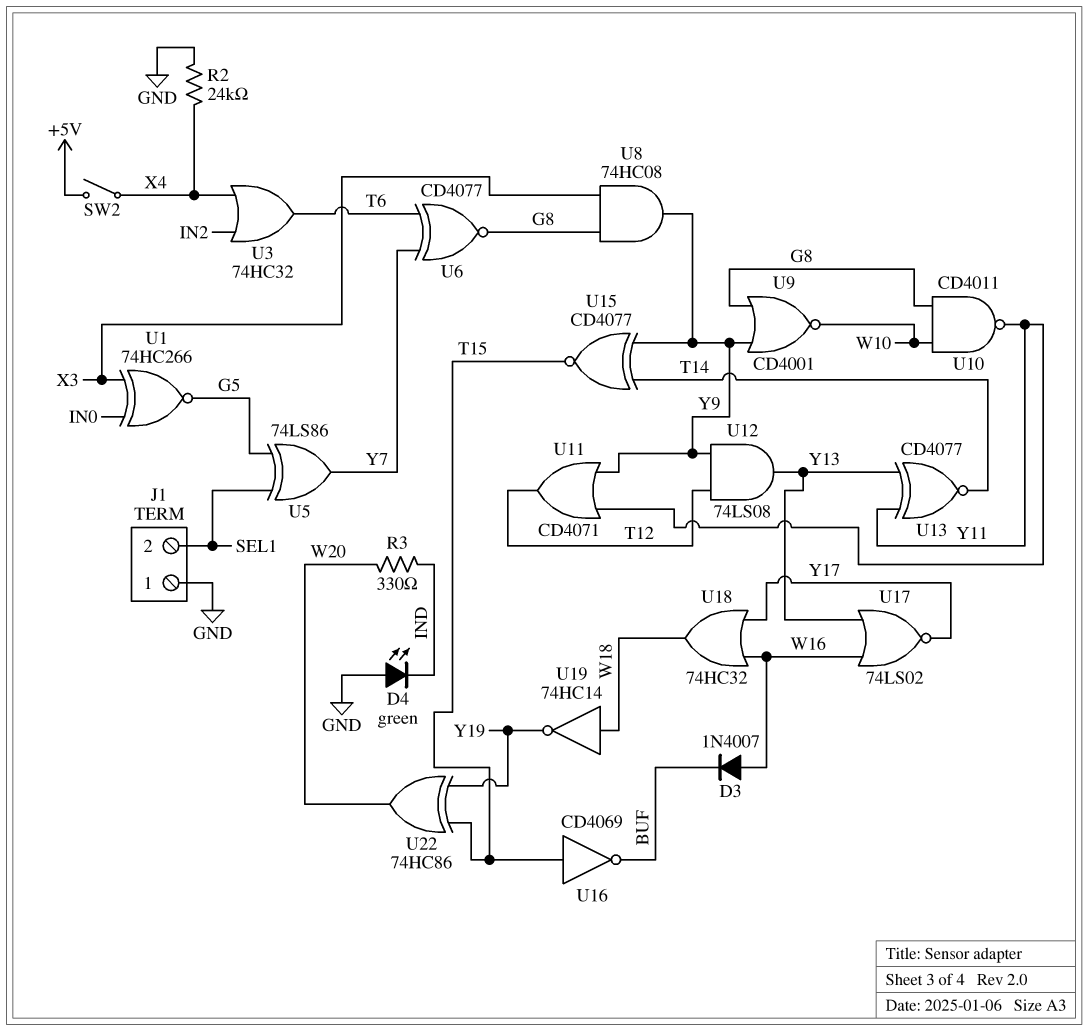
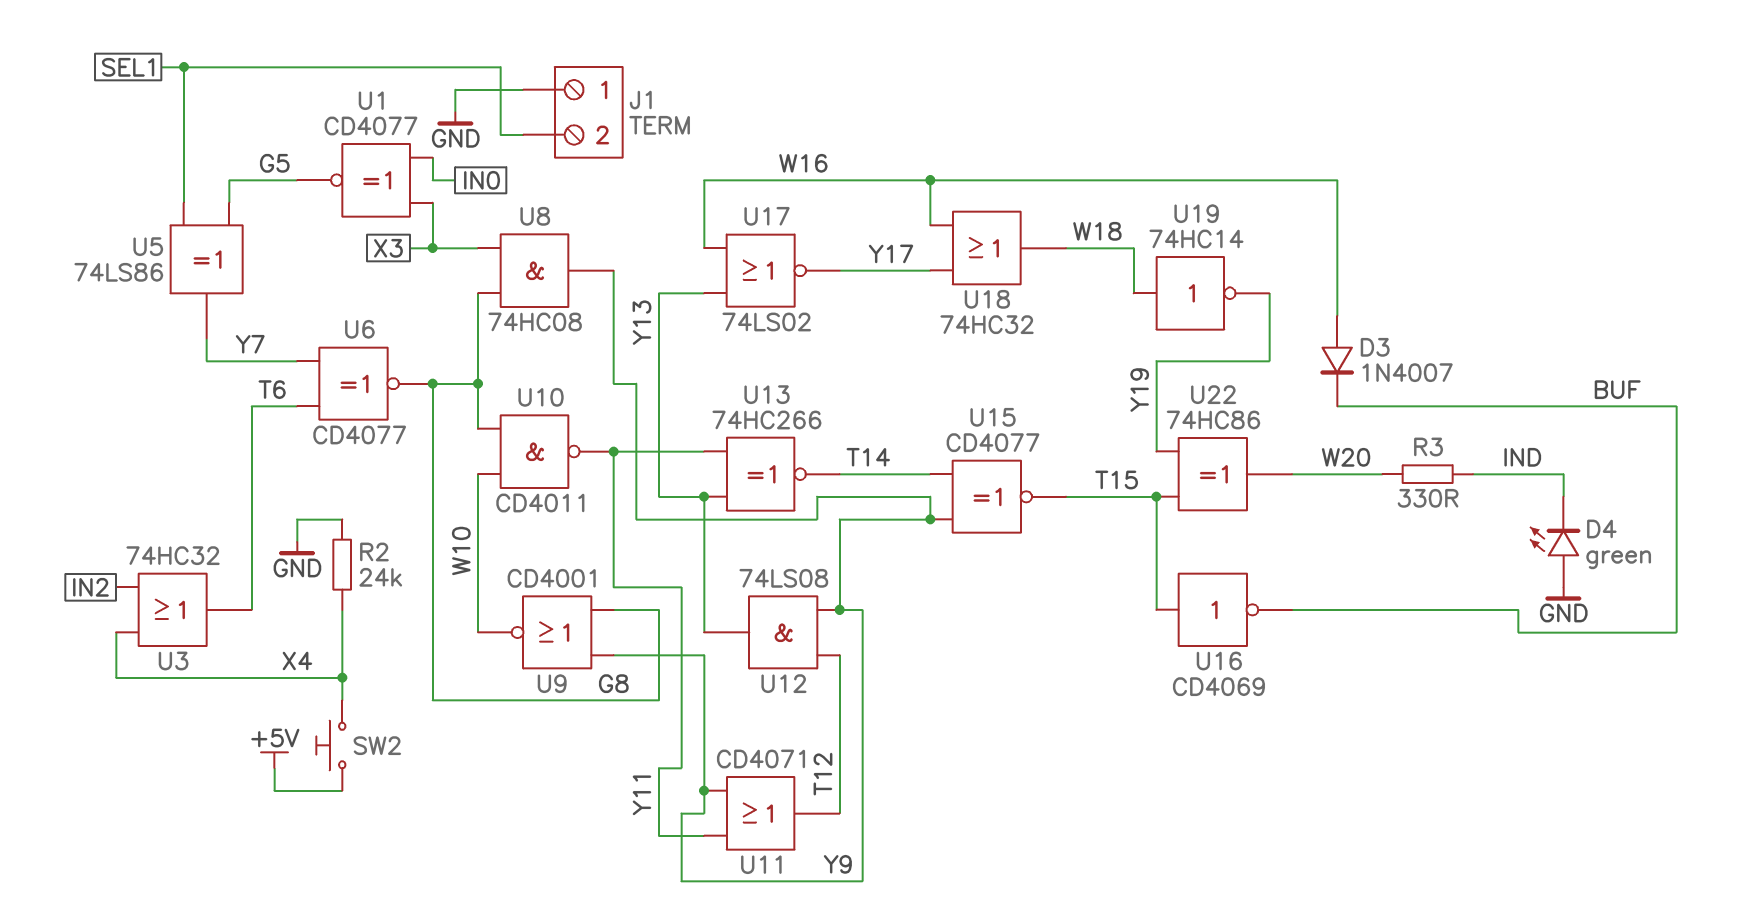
SW2: switch (+5V, X4) -> button (+5V, X4)
U1: XNOR 74HC266 (in IN0, in X3, out G5) -> XNOR CD4077 (in IN0, in X3, out G5)
U13: XNOR CD4077 (in Y11, in Y13, out T14) -> XNOR 74HC266 (in Y11, in Y13, out T14)

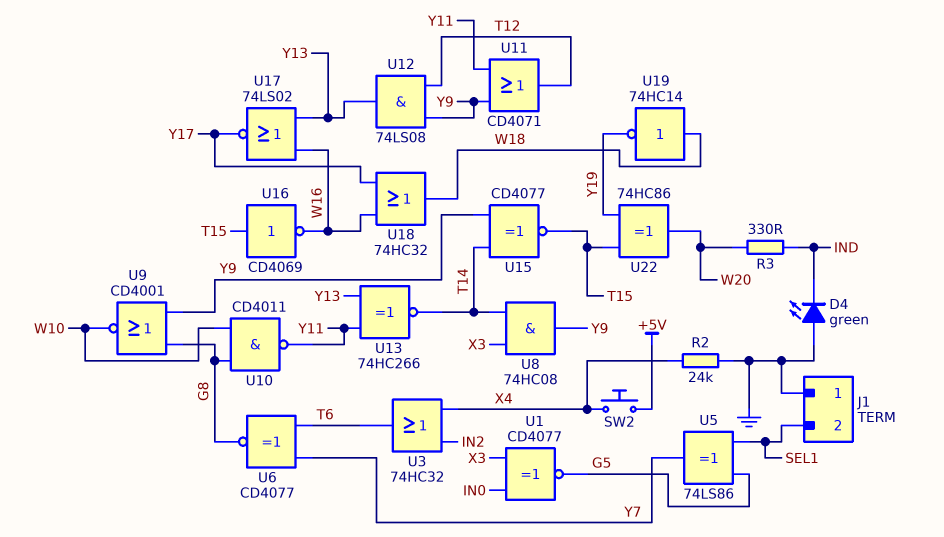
D3: diode 1N4007 (A W16, K BUF) -> none
U8: AND 74HC08 (in G8, in X3, out Y9) -> AND 74HC08 (in T14, in X3, out Y9)
U16: NOT CD4069 (in T15, out BUF) -> NOT CD4069 (in T15, out W16)

